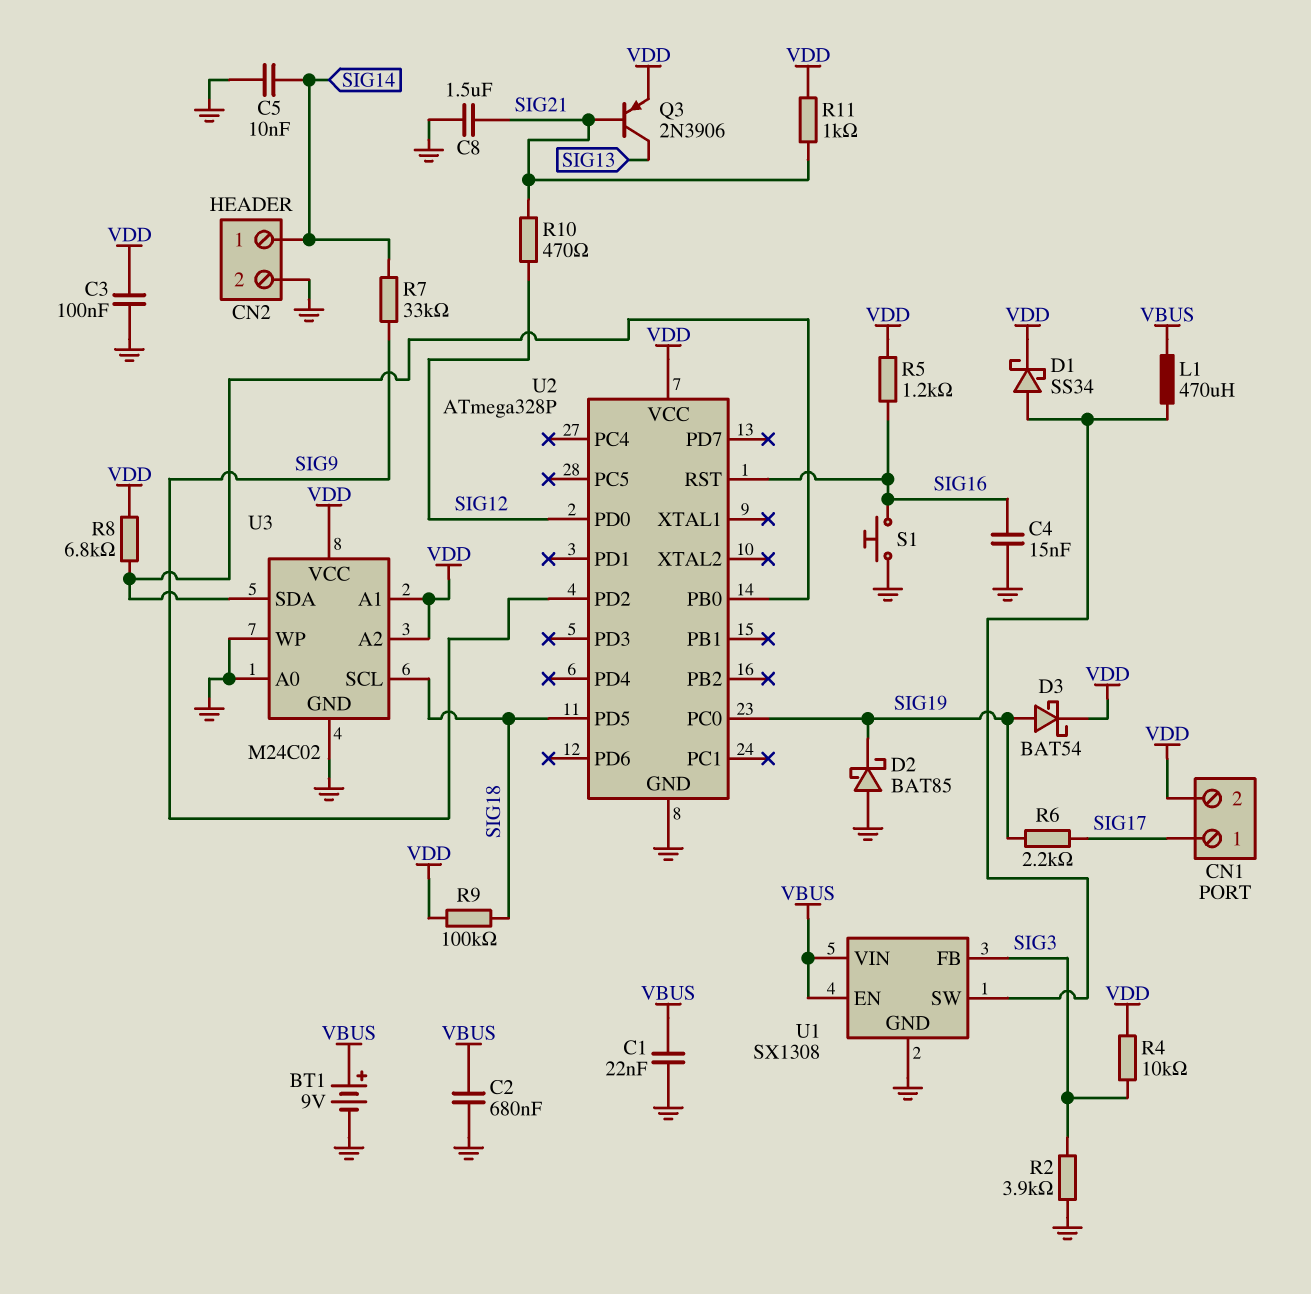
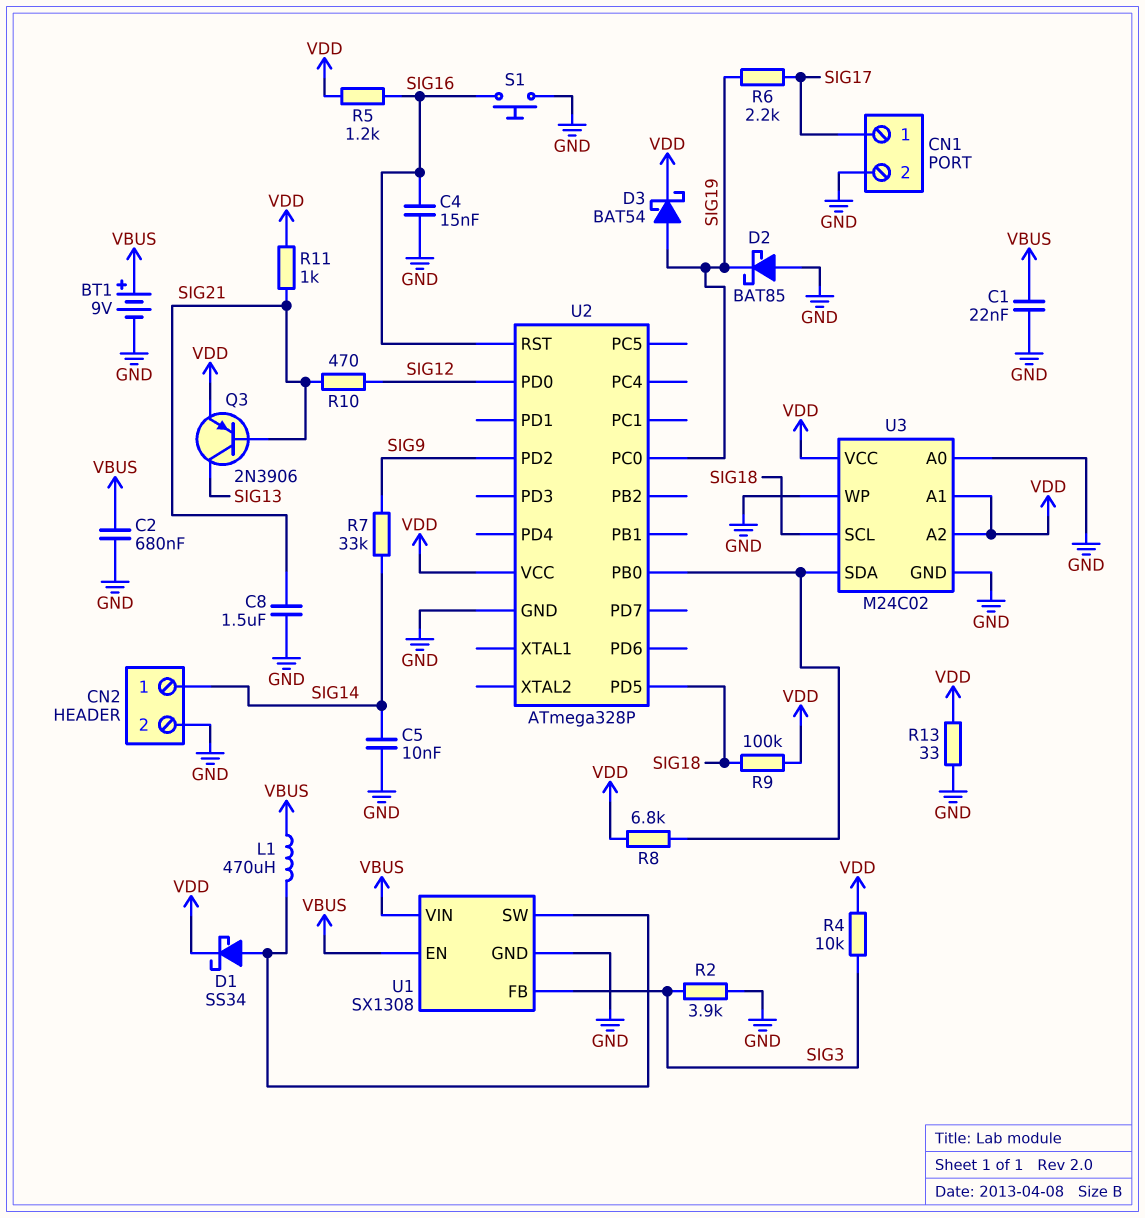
C3: 100nF (GND, VDD) -> none
CN1 pin 2: VDD -> GND
R13: none -> 33 (GND, VDD)

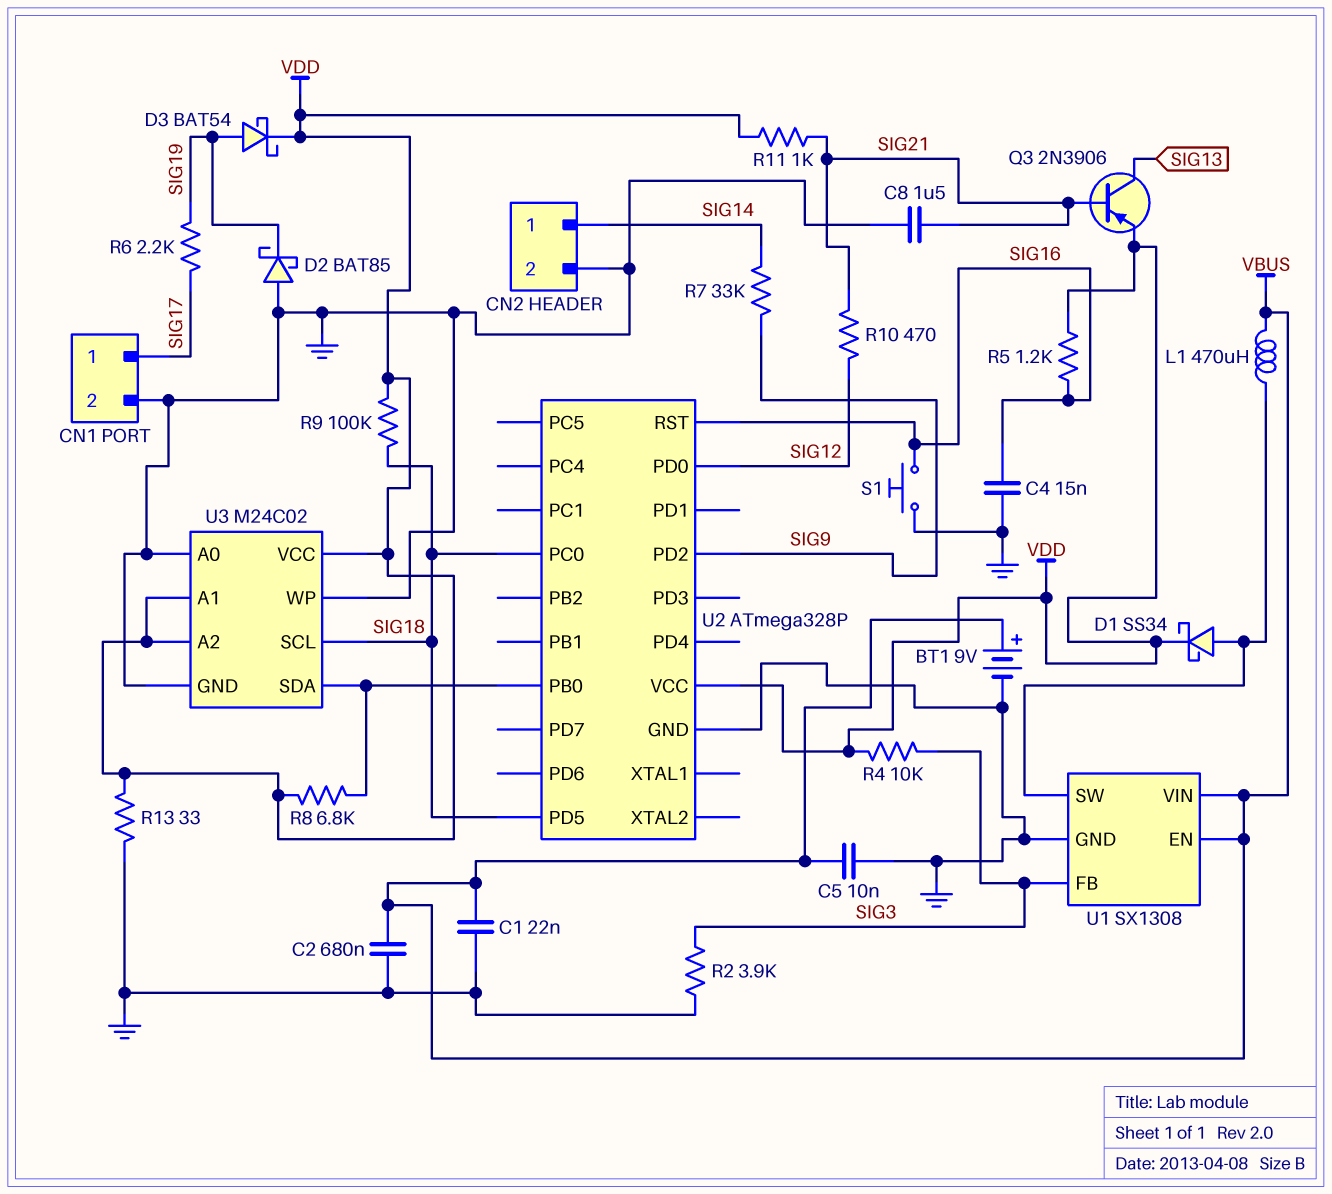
C5: 10nF (GND, SIG14) -> 10nF (GND, VBUS)
U2 pin PC0: SIG19 -> SIG18

